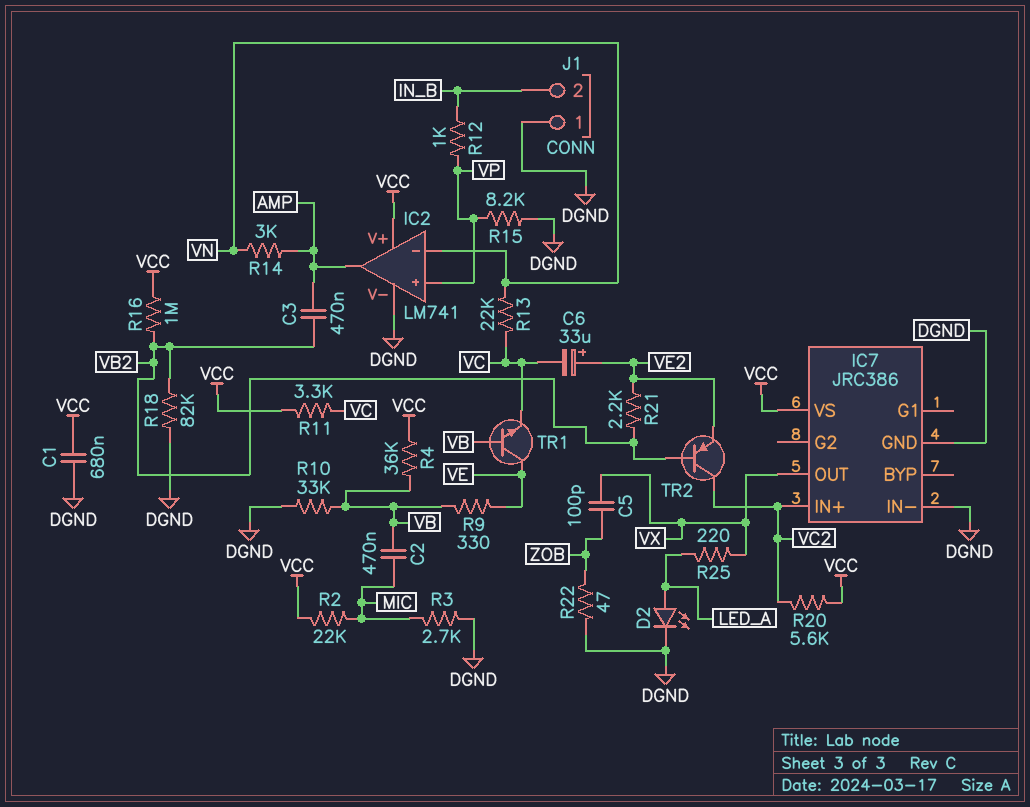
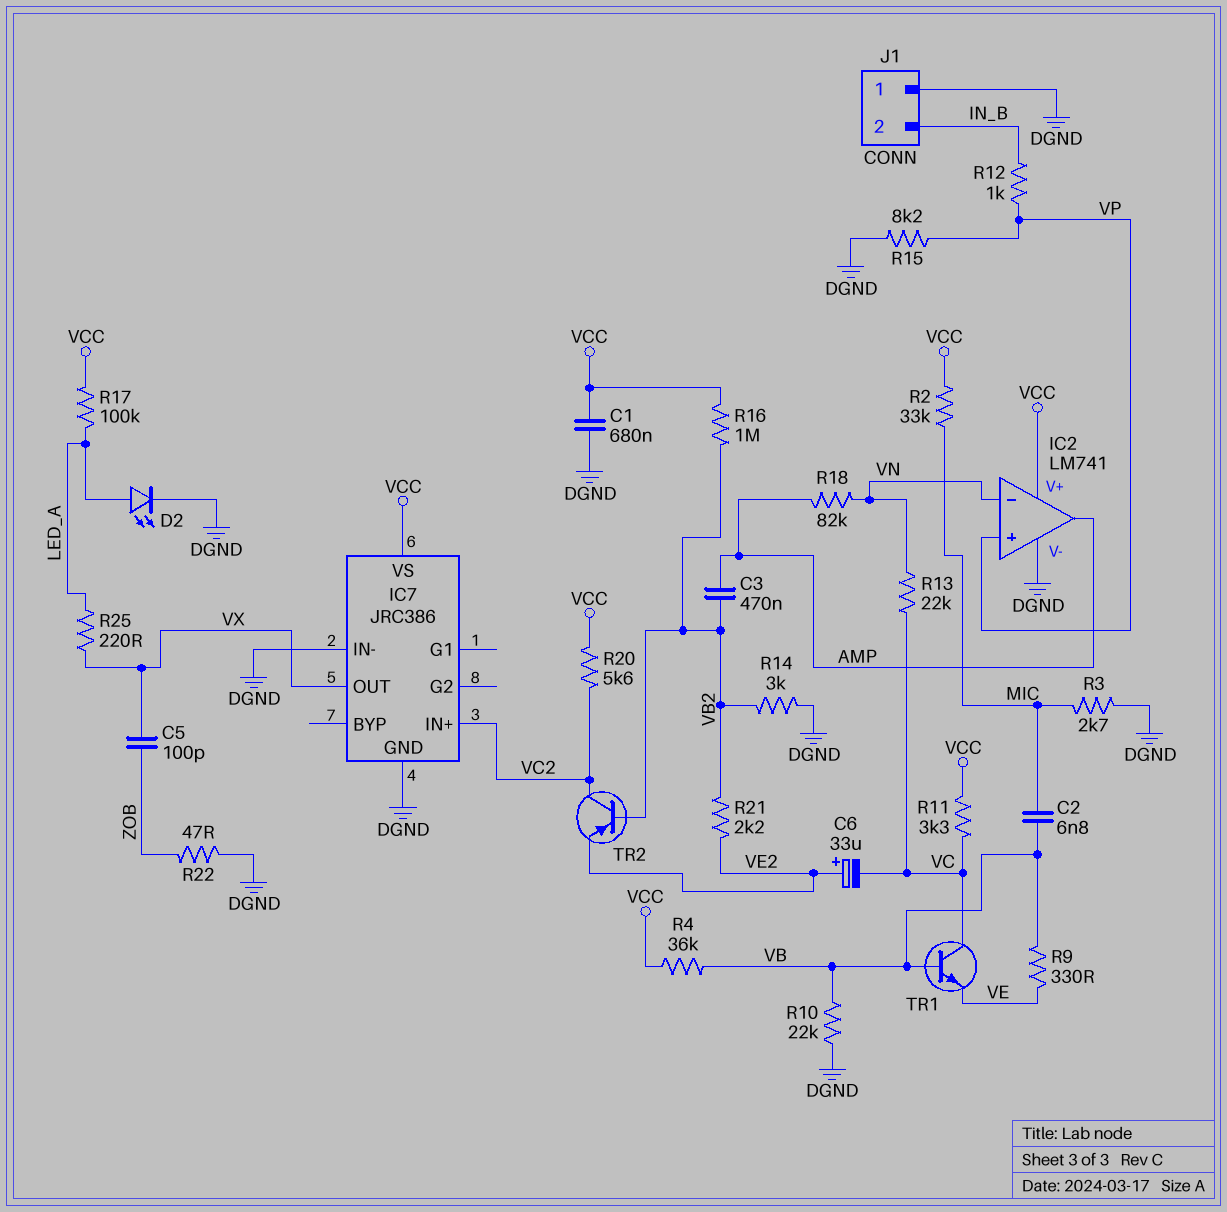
C2: 470nF (MIC, VB) -> 6.8nF (MIC, VB)
R2: 22k (MIC, VCC) -> 33k (MIC, VCC)
R10: 33k (DGND, VB) -> 22k (DGND, VB)
R14: 3k (AMP, VN) -> 3k (DGND, VB2)
R17: none -> 100k (LED_A, VCC)
R18: 82k (DGND, VB2) -> 82k (AMP, VN)
TR1: NPN (B VB, C VE, E VC) -> NPN (B VB, C VC, E VE)

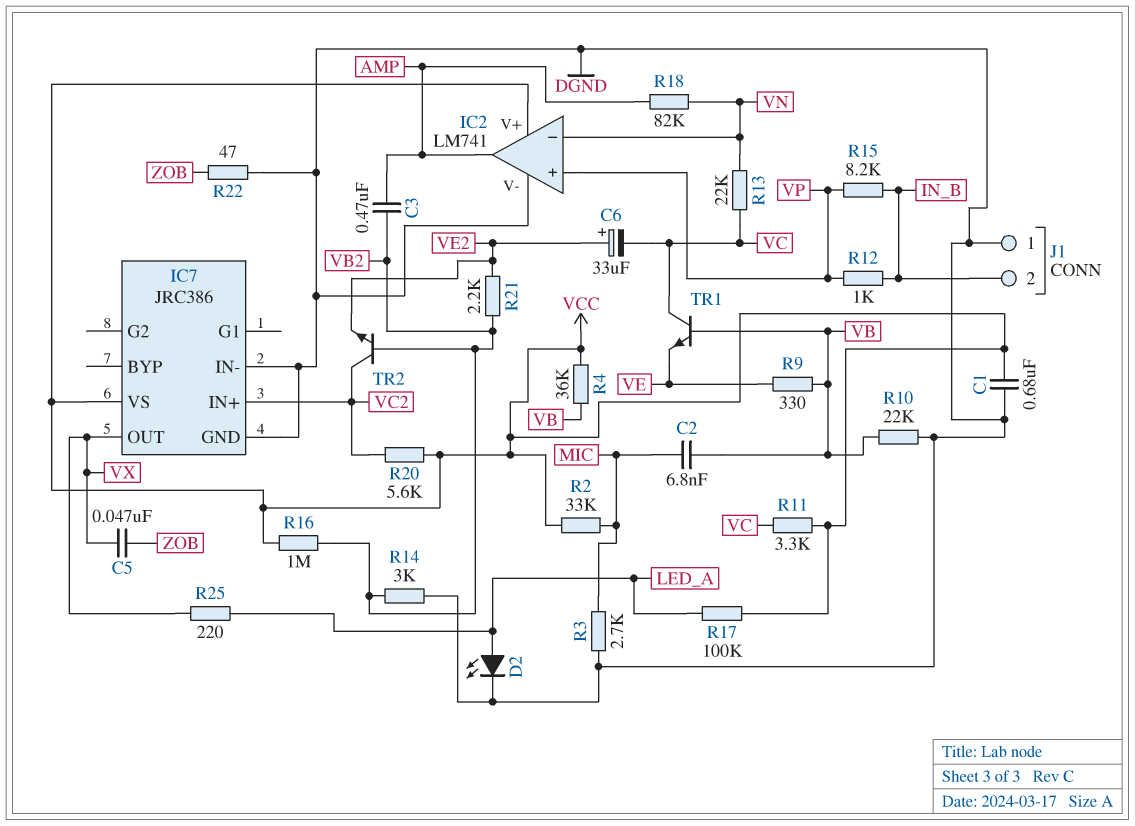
C5: 100pF (VX, ZOB) -> 47nF (VX, ZOB)
R15: 8.2k (DGND, VP) -> 8.2k (IN_B, VP)
TR2: PNP (B VB2, C VC2, E VE2) -> NPN (B VB2, C VC2, E VE2)

